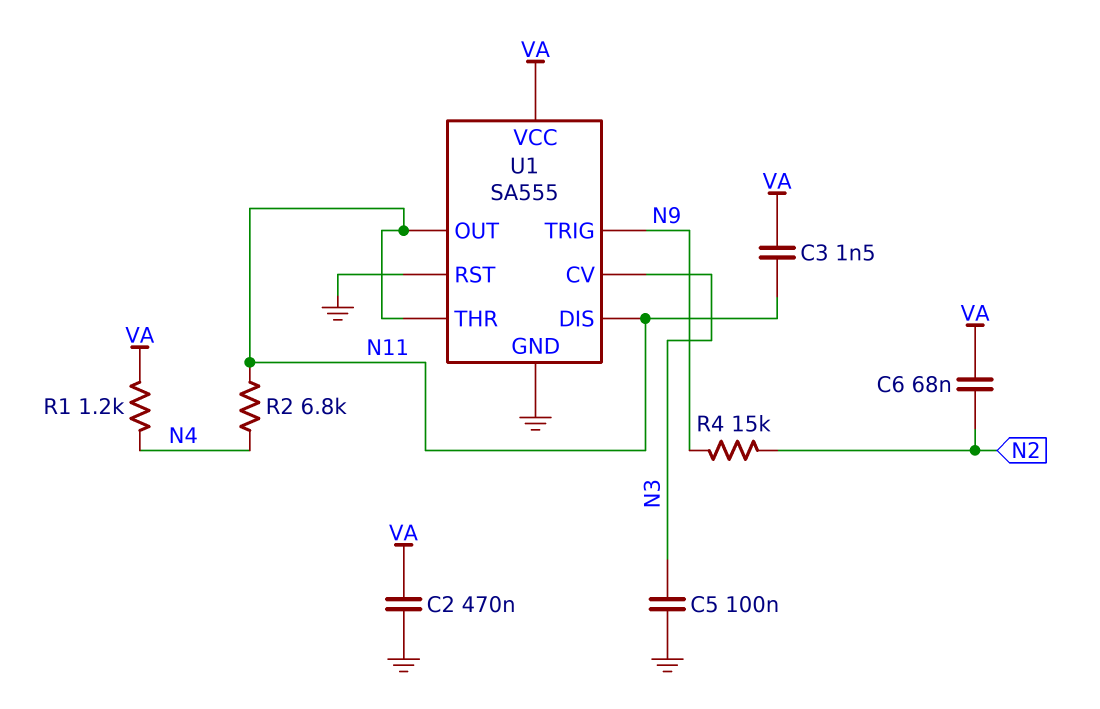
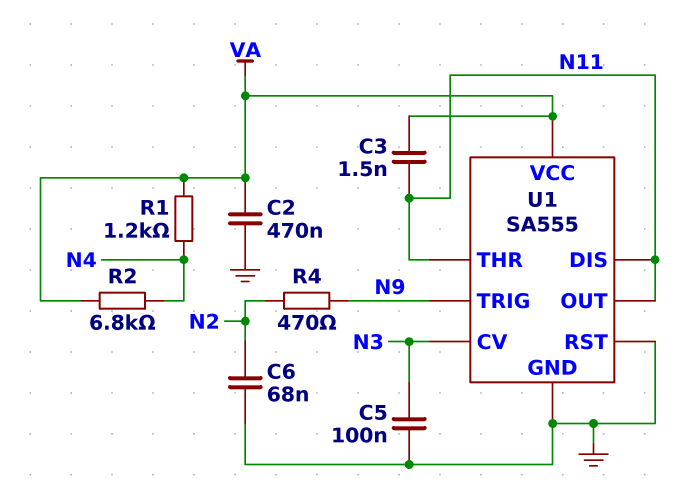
C6: 68nF (N2, VA) -> 68nF (GND, N2)
R2: 6.8k (N4, N11) -> 6.8k (N4, VA)
R4: 15k (N2, N9) -> 470 (N2, N9)

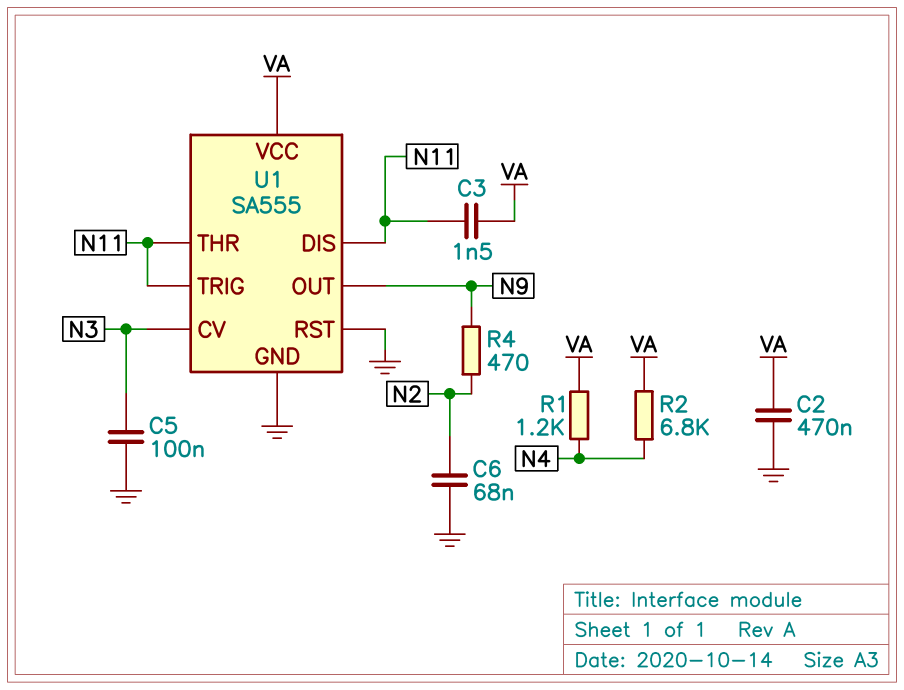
U1 pin OUT: N11 -> N9
U1 pin TRIG: N9 -> N11

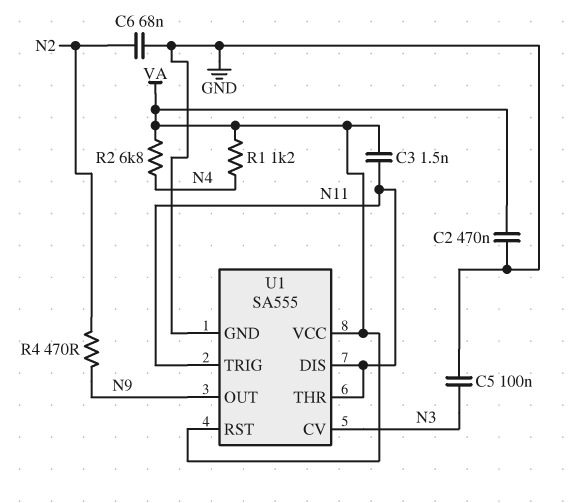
U1 pin RST: GND -> VA

